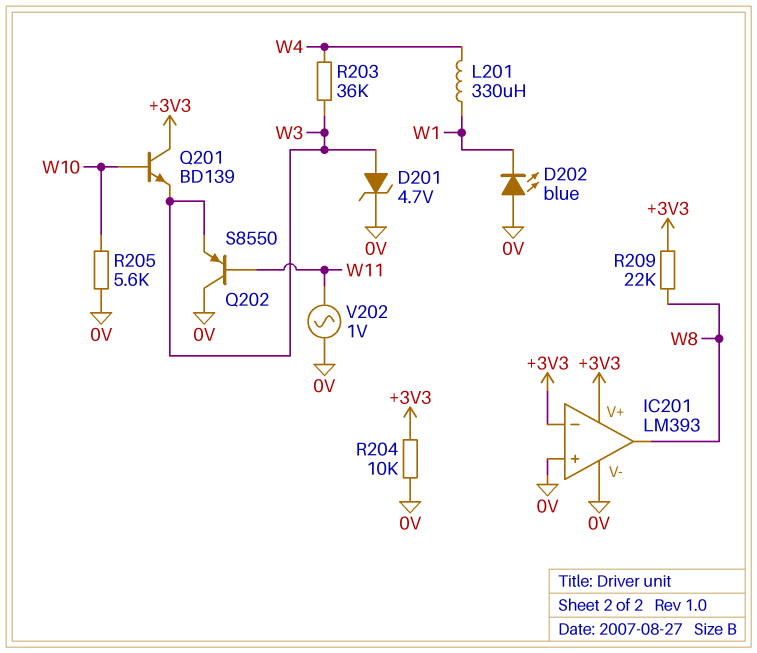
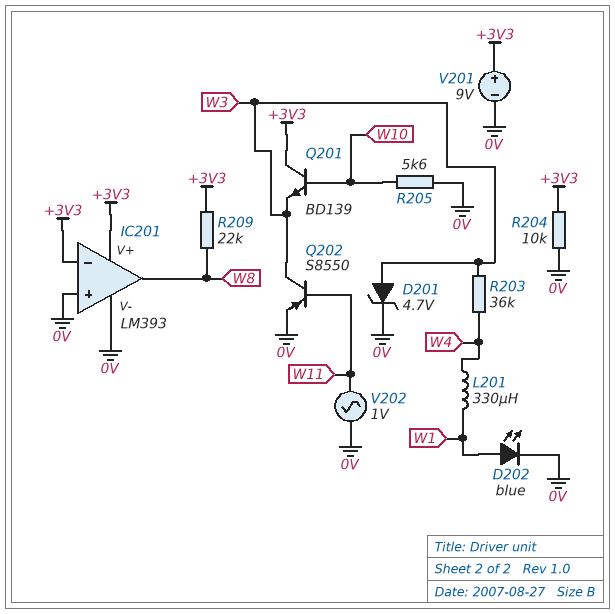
D202: LED blue (A 0V, K W1) -> LED blue (A W1, K 0V)
Q202: PNP S8550 (B W11, C 0V, E W3) -> PNP S8550 (B W11, C W3, E 0V)
V201: none -> 9V (plus +3V3, minus 0V)

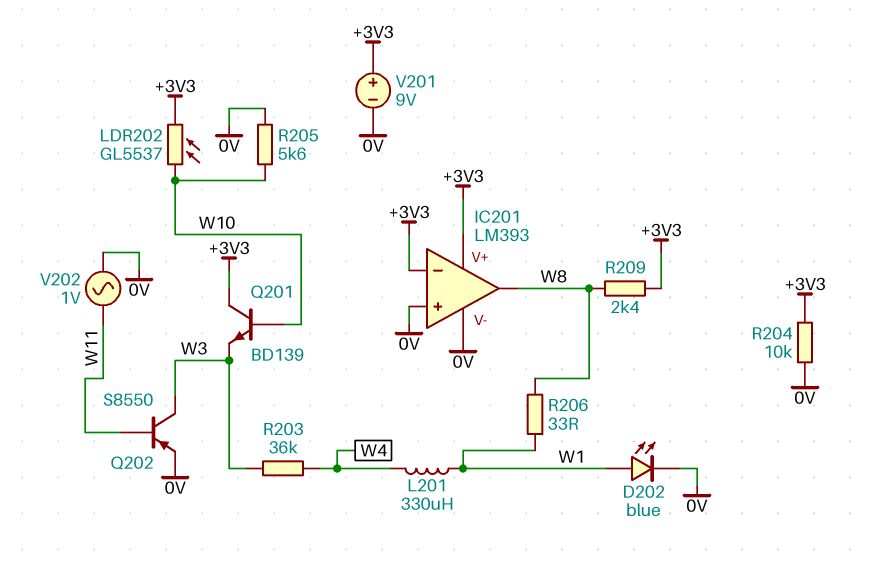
D201: zener 4.7V (A W3, K 0V) -> none
LDR202: none -> GL5537 (+3V3, W10)
R206: none -> 33 (W1, W8)
R209: 22k (+3V3, W8) -> 2.4k (+3V3, W8)

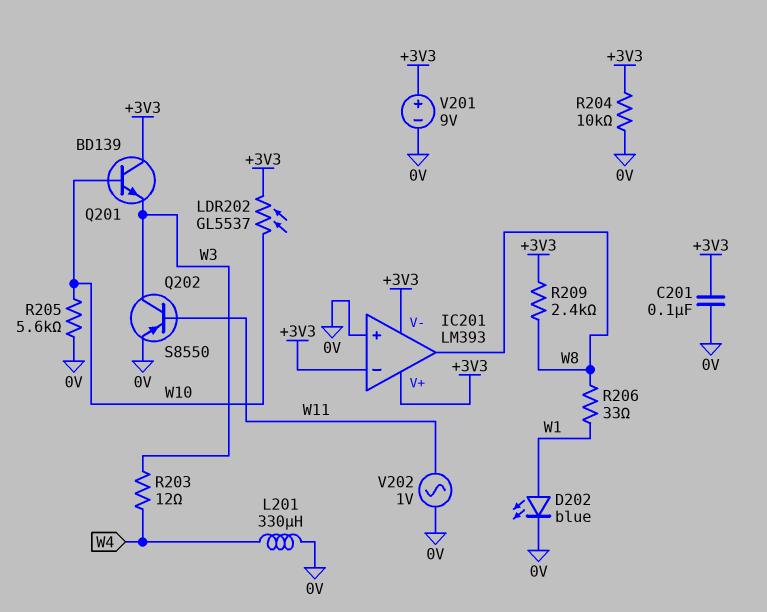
C201: none -> 100nF (+3V3, 0V)
IC201 pin V-: 0V -> +3V3
L201: 330uH (W1, W4) -> 330uH (0V, W4)
R203: 36k (W3, W4) -> 12 (W3, W4)

